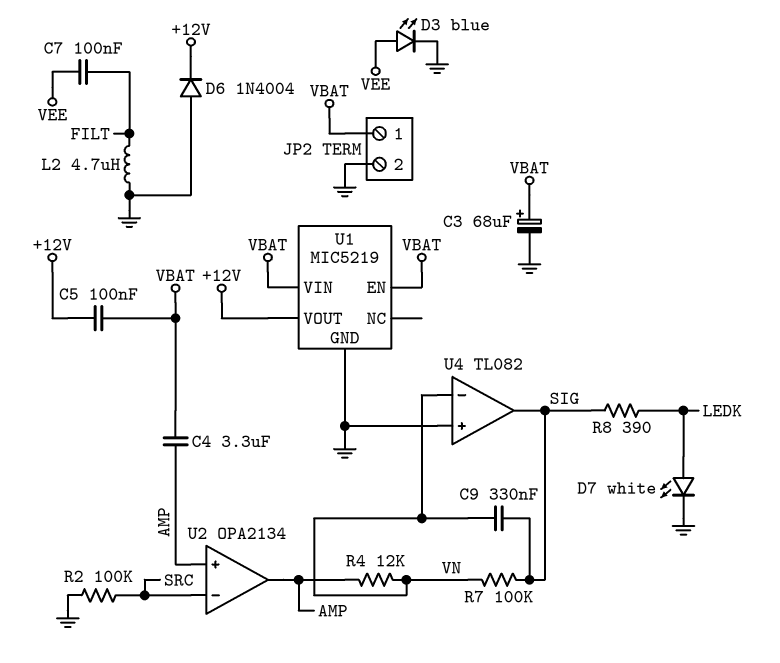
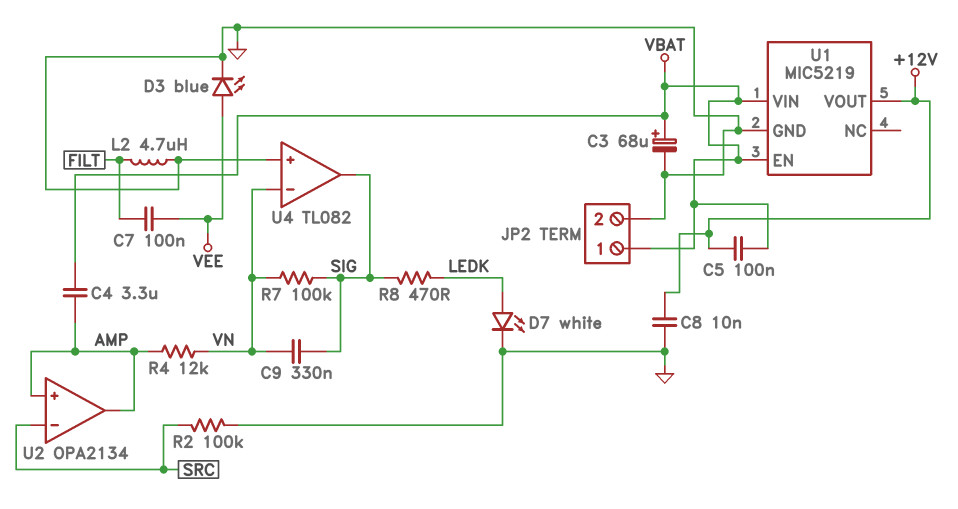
C8: none -> 10nF (+12V, GND)
D6: diode 1N4004 (A GND, K +12V) -> none
R8: 390 (LEDK, SIG) -> 470 (LEDK, SIG)

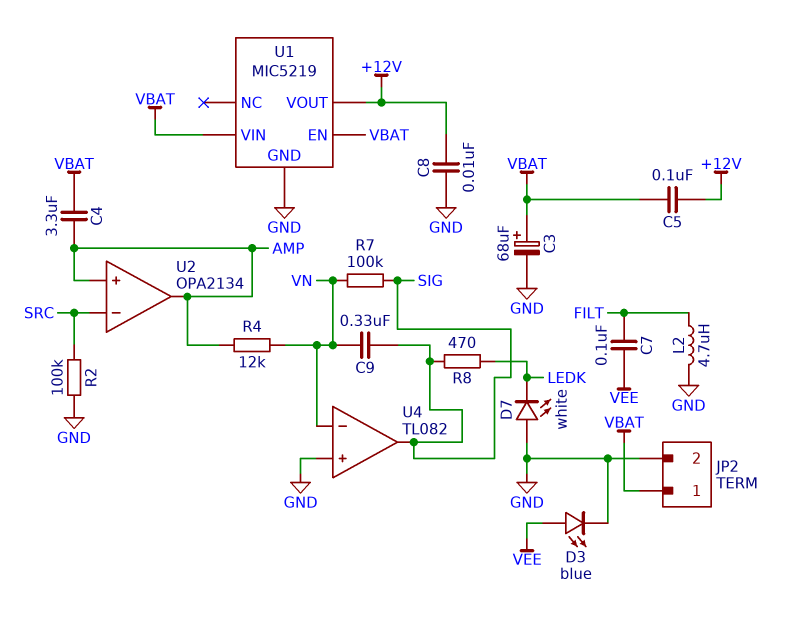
D7: LED white (A LEDK, K GND) -> LED white (A GND, K LEDK)

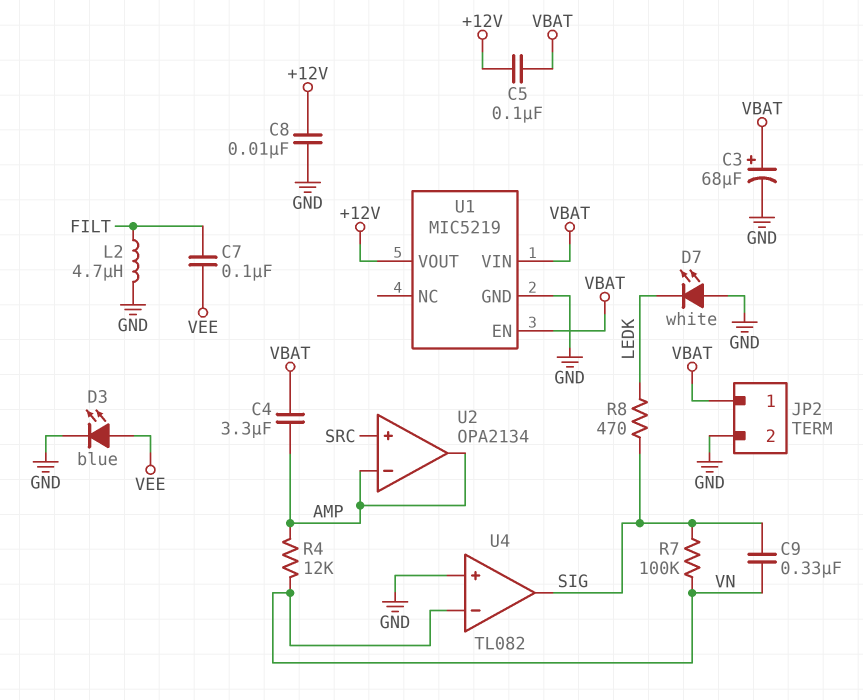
R2: 100k (GND, SRC) -> none
U2 pin in+: AMP -> SRC
U2 pin in-: SRC -> AMP

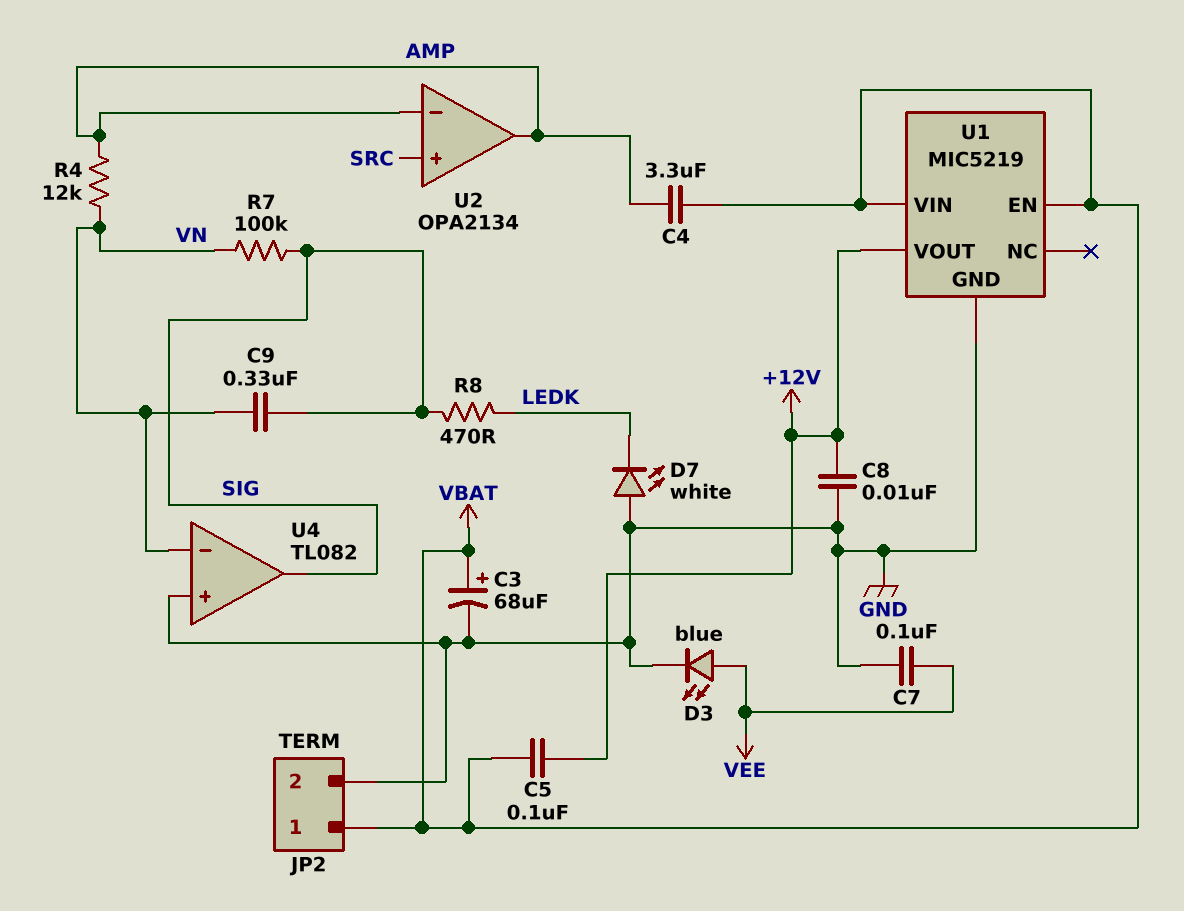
C7: 100nF (FILT, VEE) -> 100nF (GND, VEE)
L2: 4.7uH (FILT, GND) -> none

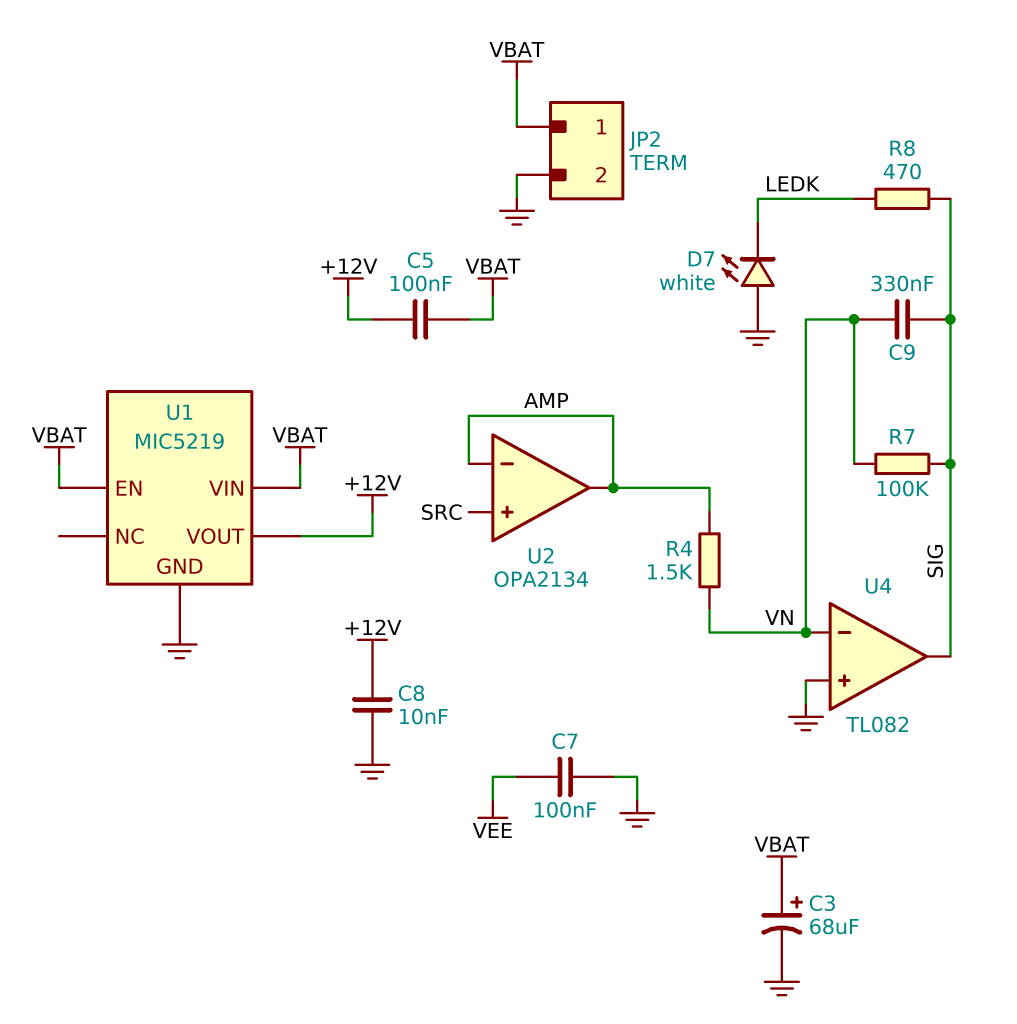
C4: 3.3uF (AMP, VBAT) -> none
D3: LED blue (A VEE, K GND) -> none
R4: 12k (AMP, VN) -> 1.5k (AMP, VN)

